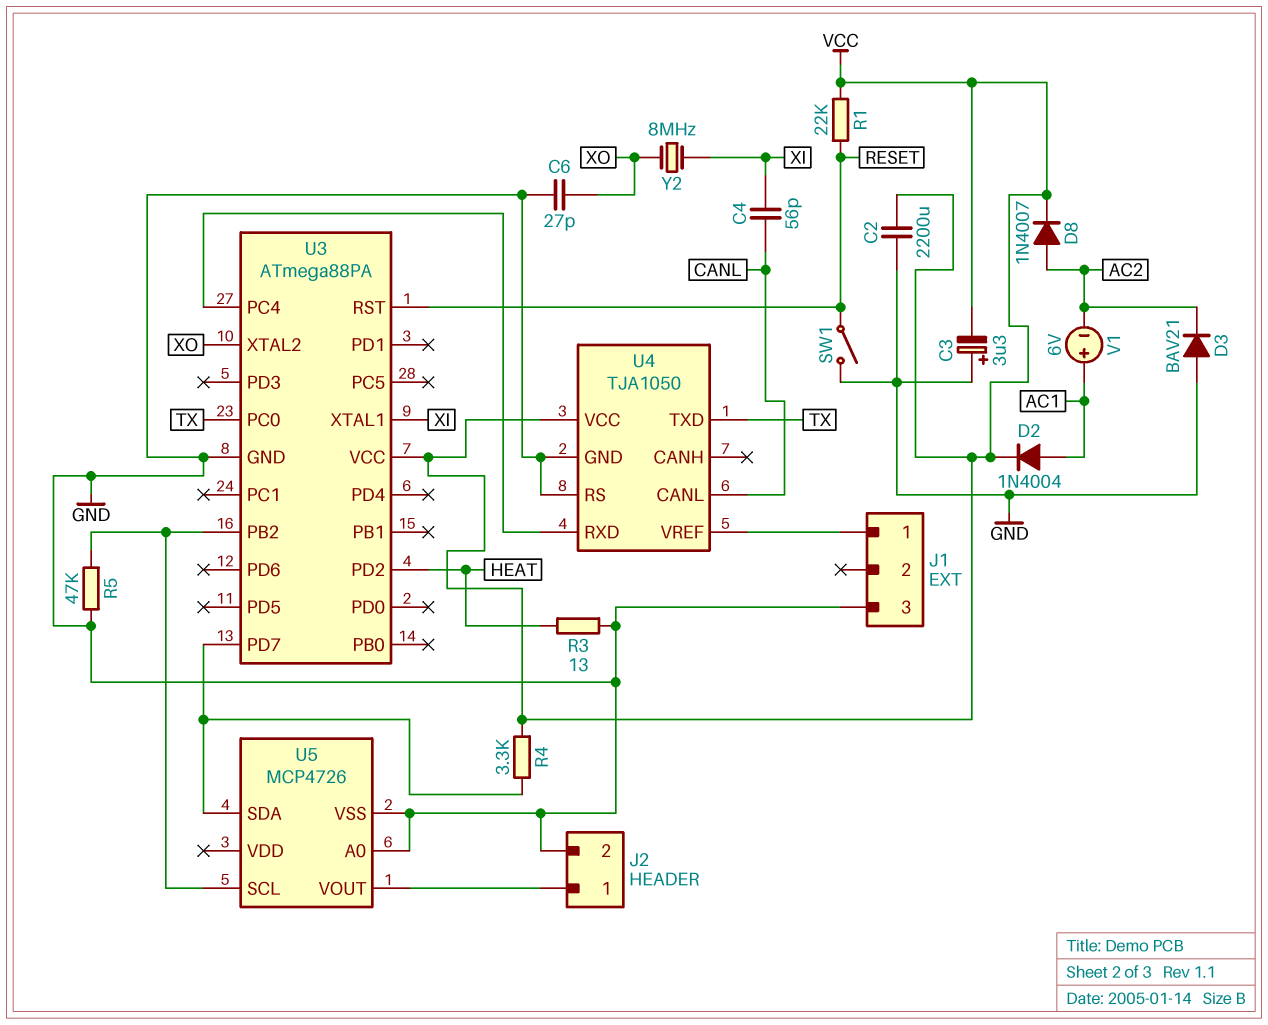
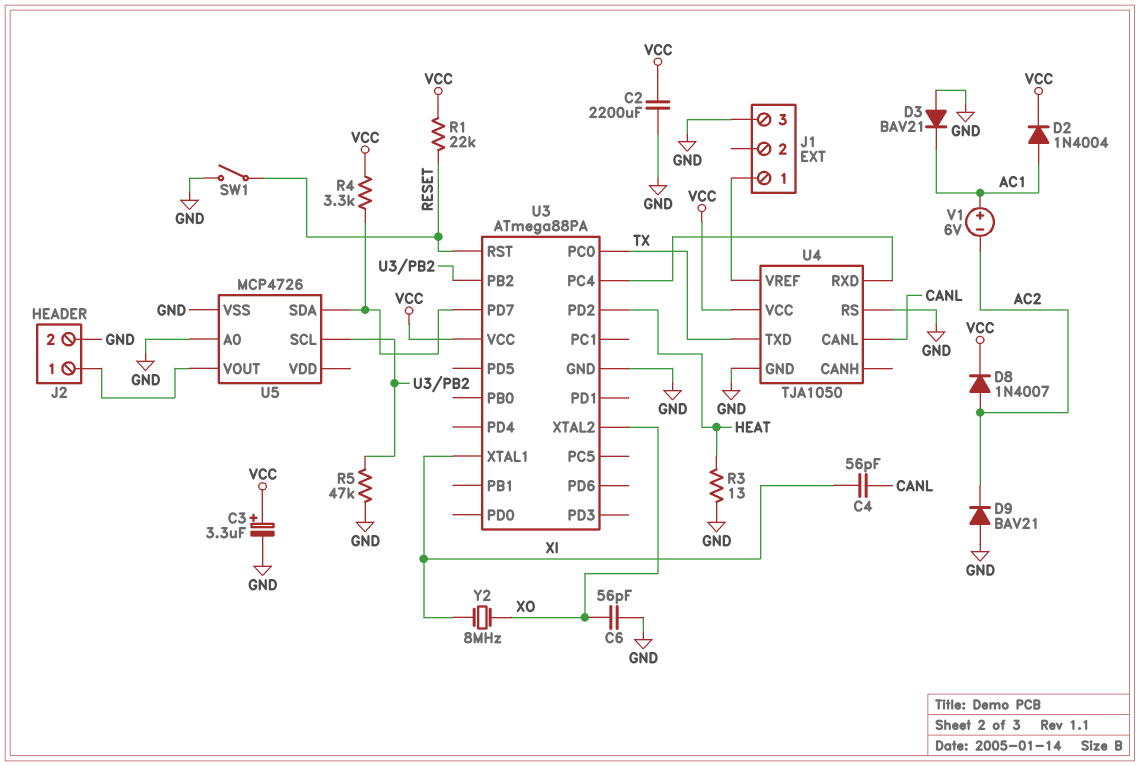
C3: 3.3uF (plus GND, minus VCC) -> 3.3uF (plus VCC, minus GND)
C6: 27pF (GND, XO) -> 56pF (GND, XO)
D3: diode BAV21 (A GND, K AC2) -> diode BAV21 (A GND, K AC1)
D9: none -> diode BAV21 (A GND, K AC2)

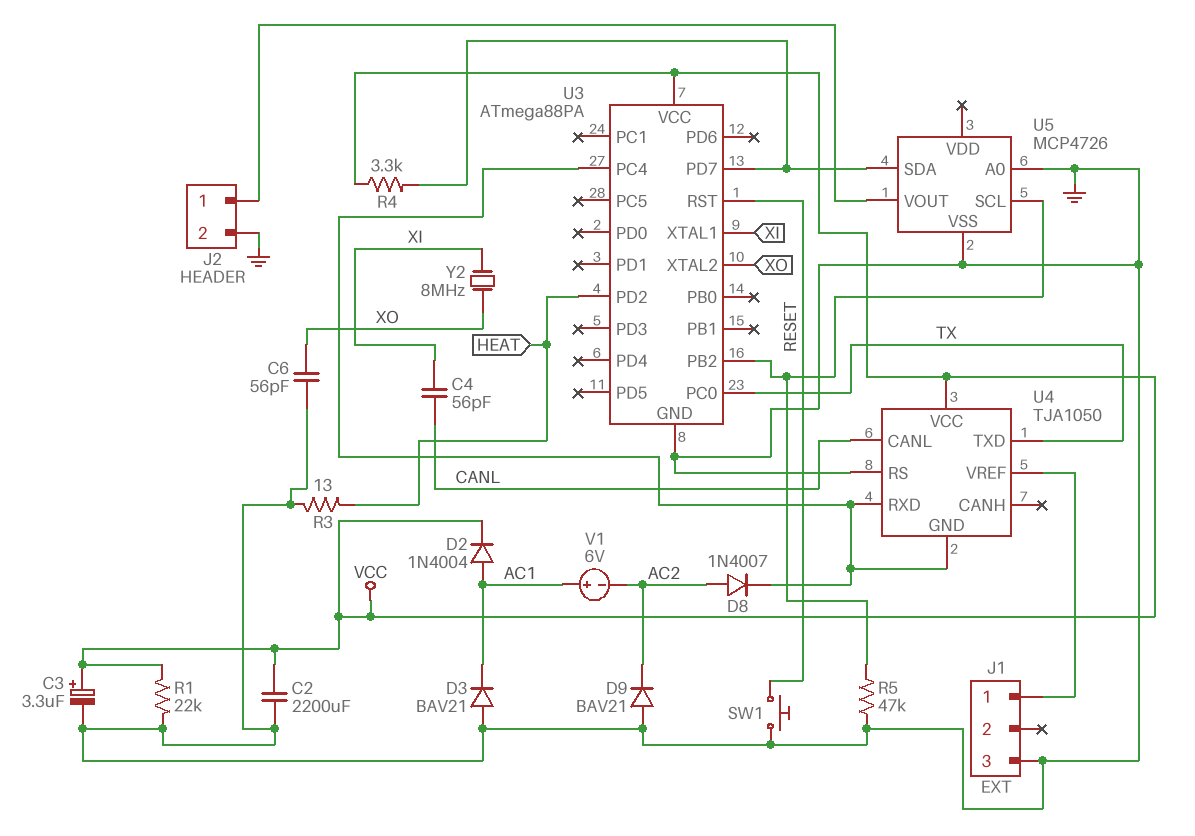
D8: diode 1N4007 (A AC2, K VCC) -> diode 1N4007 (A AC2, K U3/PC4)
R1: 22k (RESET, VCC) -> 22k (GND, VCC)
SW1: switch (GND, RESET) -> button (GND, RESET)
U4 pin GND: GND -> U3/PC4

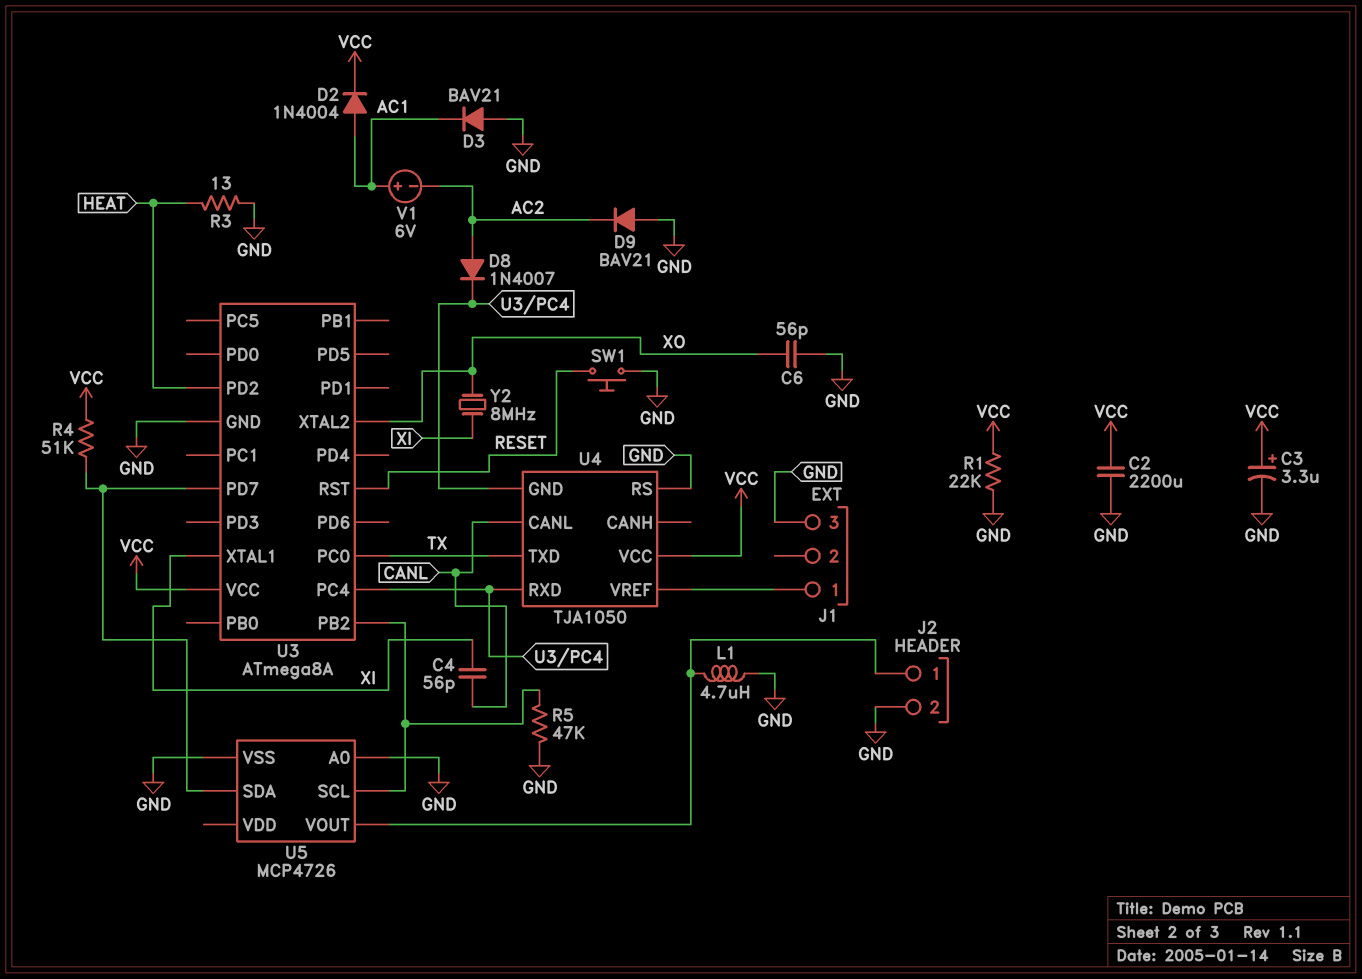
L1: none -> 4.7uH (GND, J2/1)
R4: 3.3k (U3/PD7, VCC) -> 51k (U3/PD7, VCC)
U3: ATmega88PA -> ATmega8A

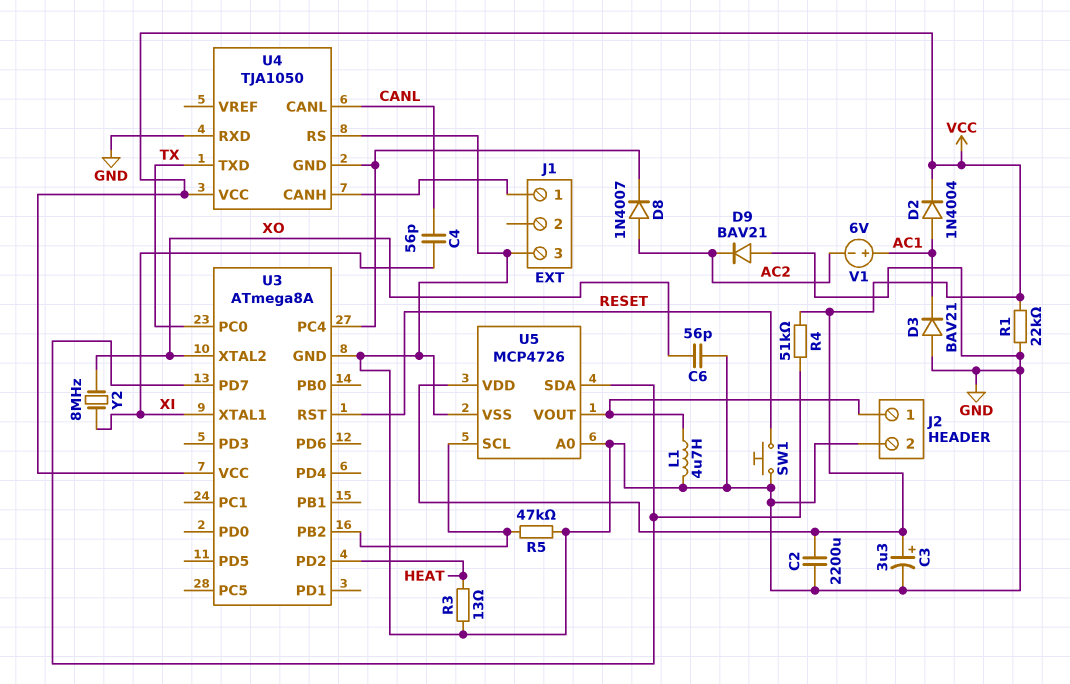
U4 pin CANH: none -> J1/1
U4 pin RXD: U3/PC4 -> GND
U4 pin VREF: J1/1 -> none
U5 pin VDD: none -> VCC

